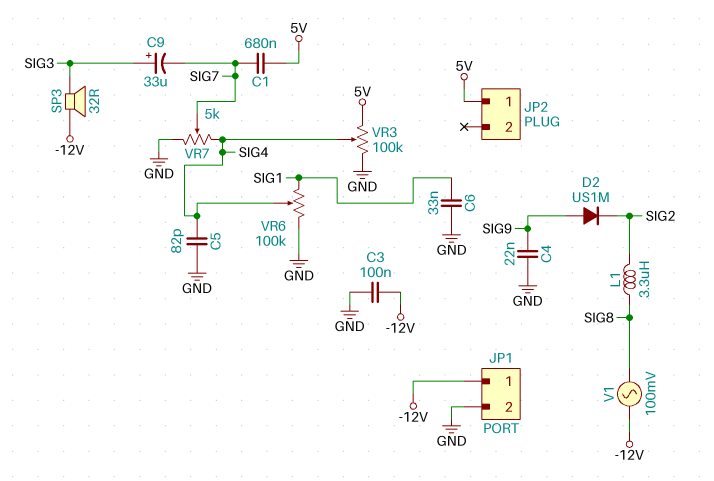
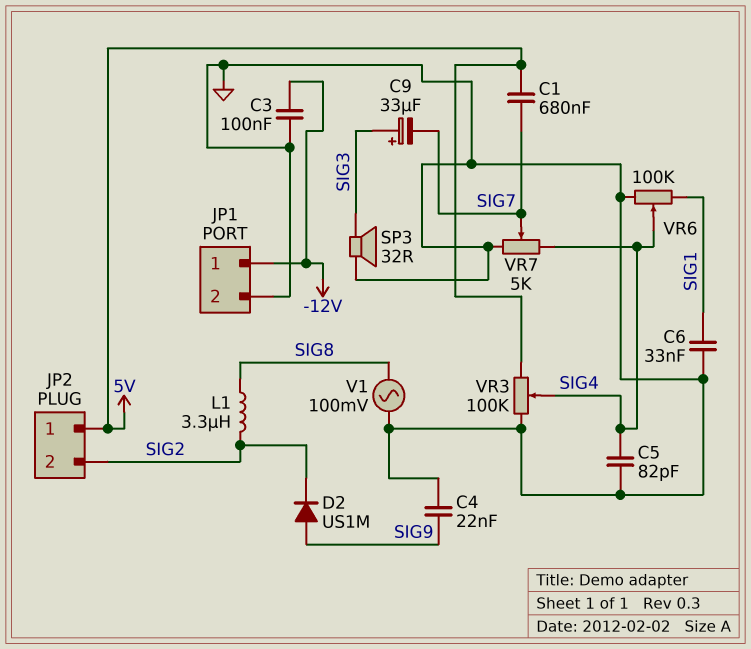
JP2 pin 2: none -> SIG2
SP3: speaker 32R (-12V, SIG3) -> speaker 32R (GND, SIG3)
V1: AC 100mV (-12V, SIG8) -> AC 100mV (GND, SIG8)

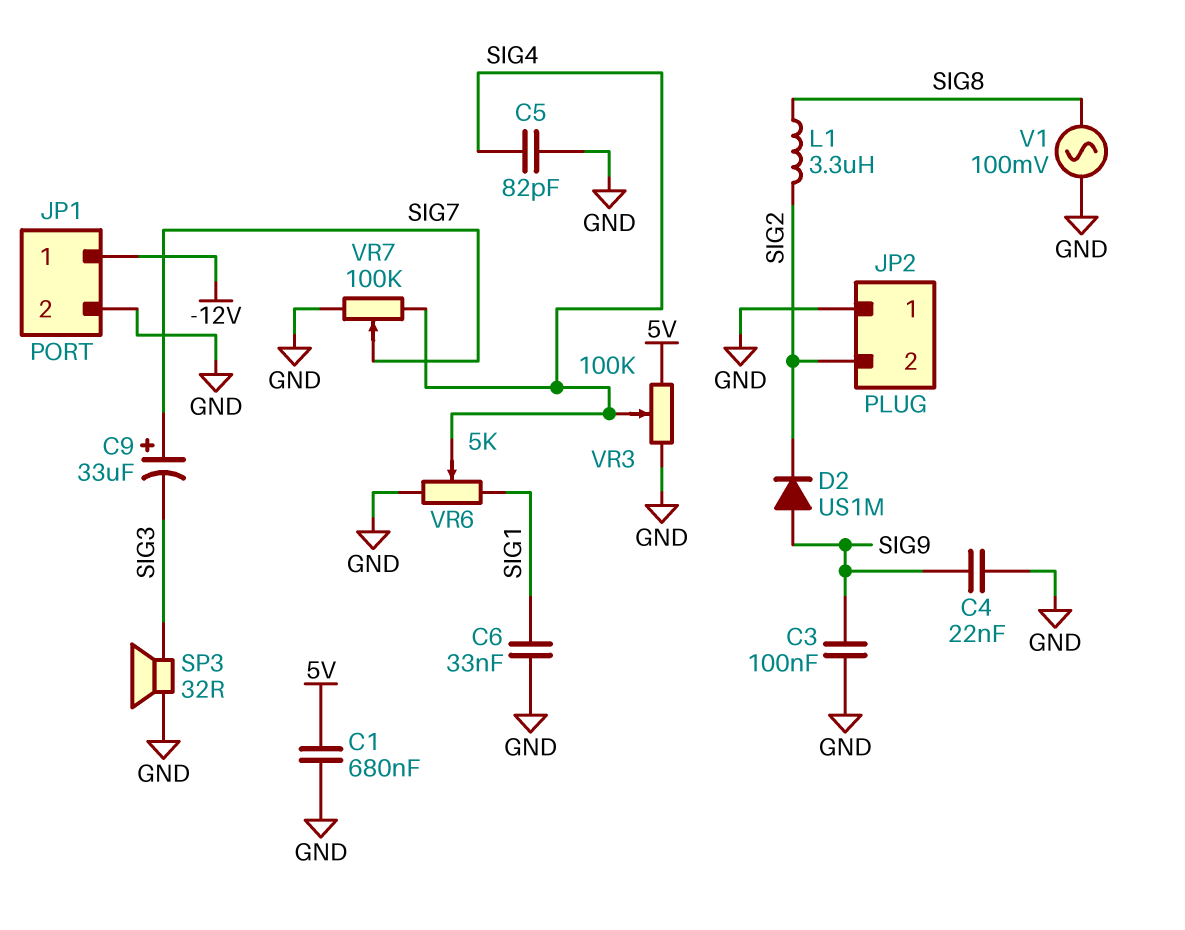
C1: 680nF (5V, SIG7) -> 680nF (5V, GND)
C3: 100nF (-12V, GND) -> 100nF (GND, SIG9)
C9: 33uF (plus SIG3, minus SIG7) -> 33uF (plus SIG7, minus SIG3)
JP2 pin 1: 5V -> GND
VR6: 100k (GND, SIG1, wiper SIG4) -> 5k (GND, SIG1, wiper SIG4)
VR7: 5k (GND, SIG4, wiper SIG7) -> 100k (GND, SIG4, wiper SIG7)

